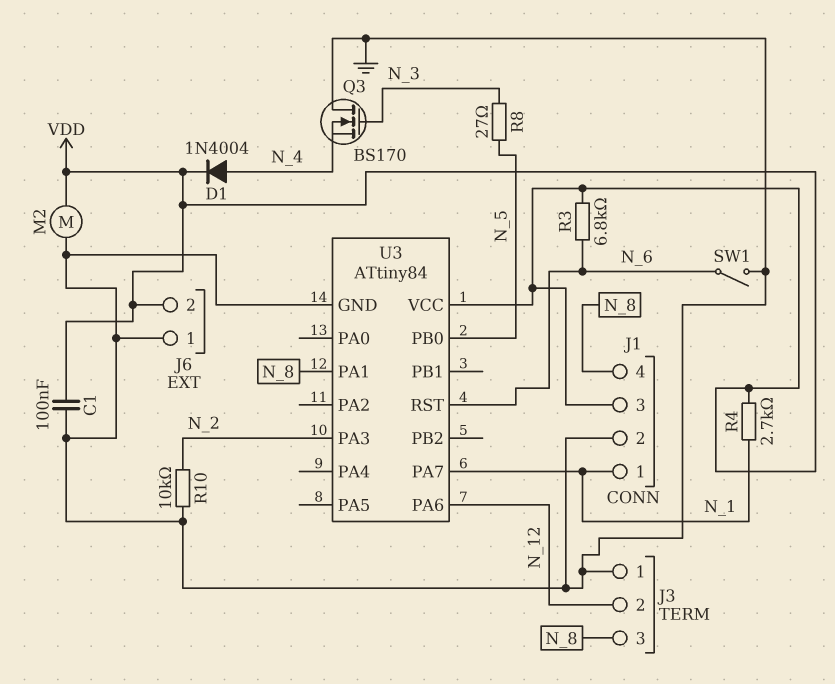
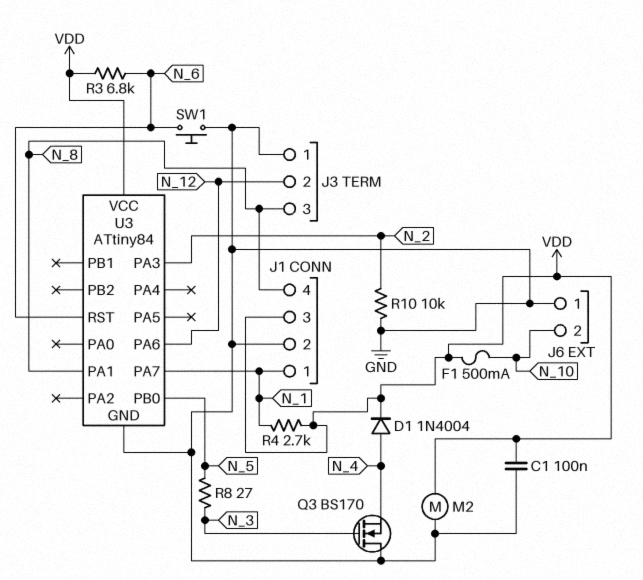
F1: none -> 500mA (N_10, VDD)
J6 pin 2: VDD -> N_10
SW1: switch (GND, N_6) -> button (GND, N_6)

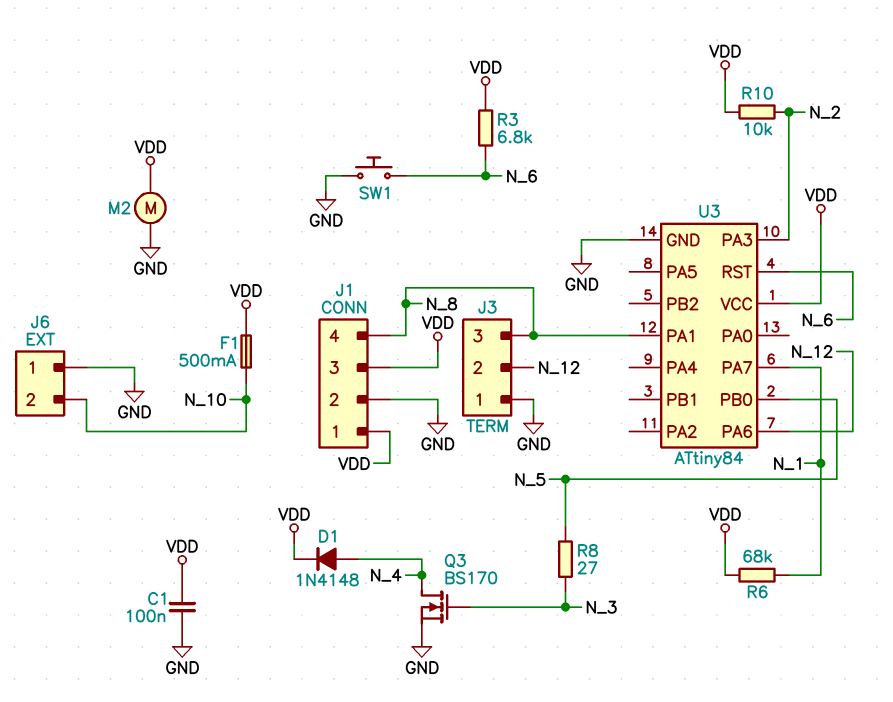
D1: diode 1N4004 (A N_4, K VDD) -> diode 1N4148 (A N_4, K VDD)
J1 pin 1: N_1 -> VDD
Q3: NMOS BS170 (G N_3, D GND, S N_4) -> NMOS BS170 (G N_3, D N_4, S GND)
R4: 2.7k (N_1, VDD) -> none
R6: none -> 68k (N_1, VDD)
R10: 10k (GND, N_2) -> 10k (N_2, VDD)

